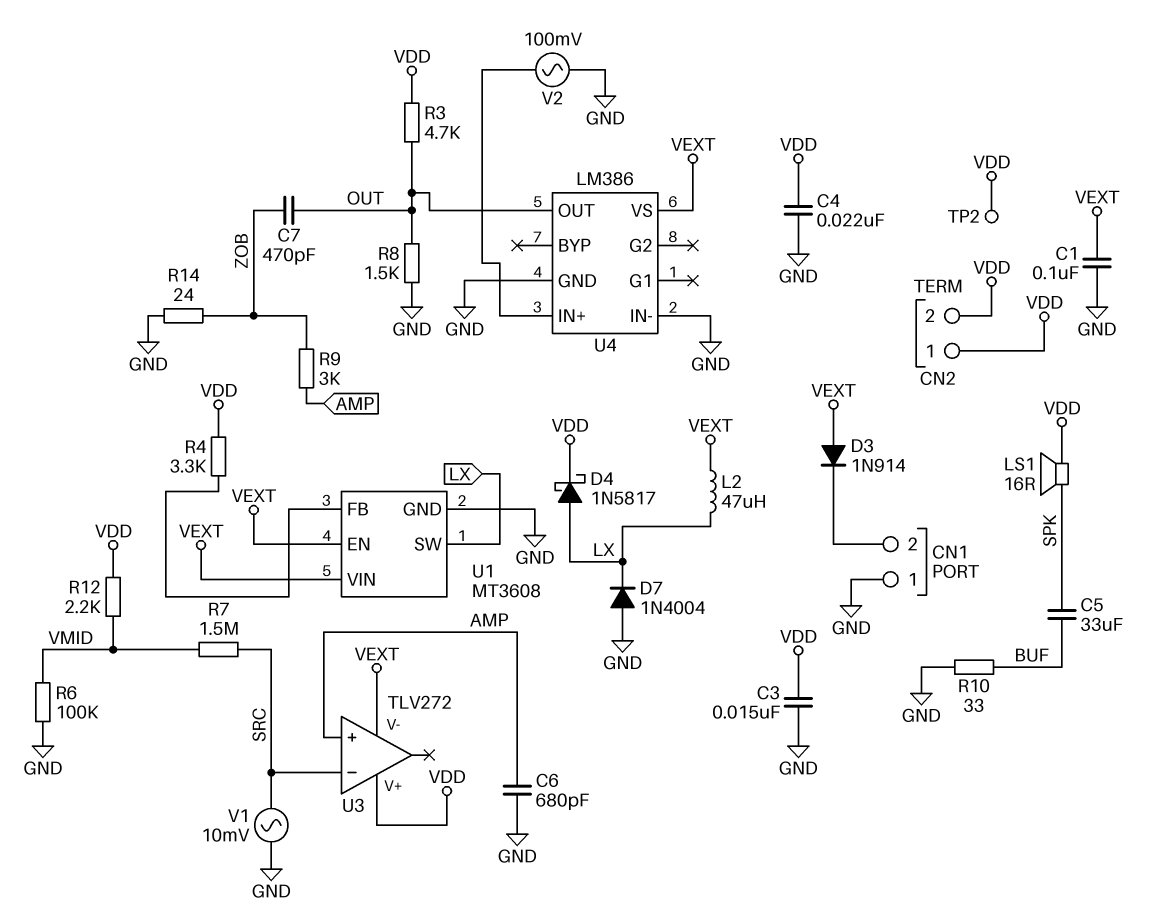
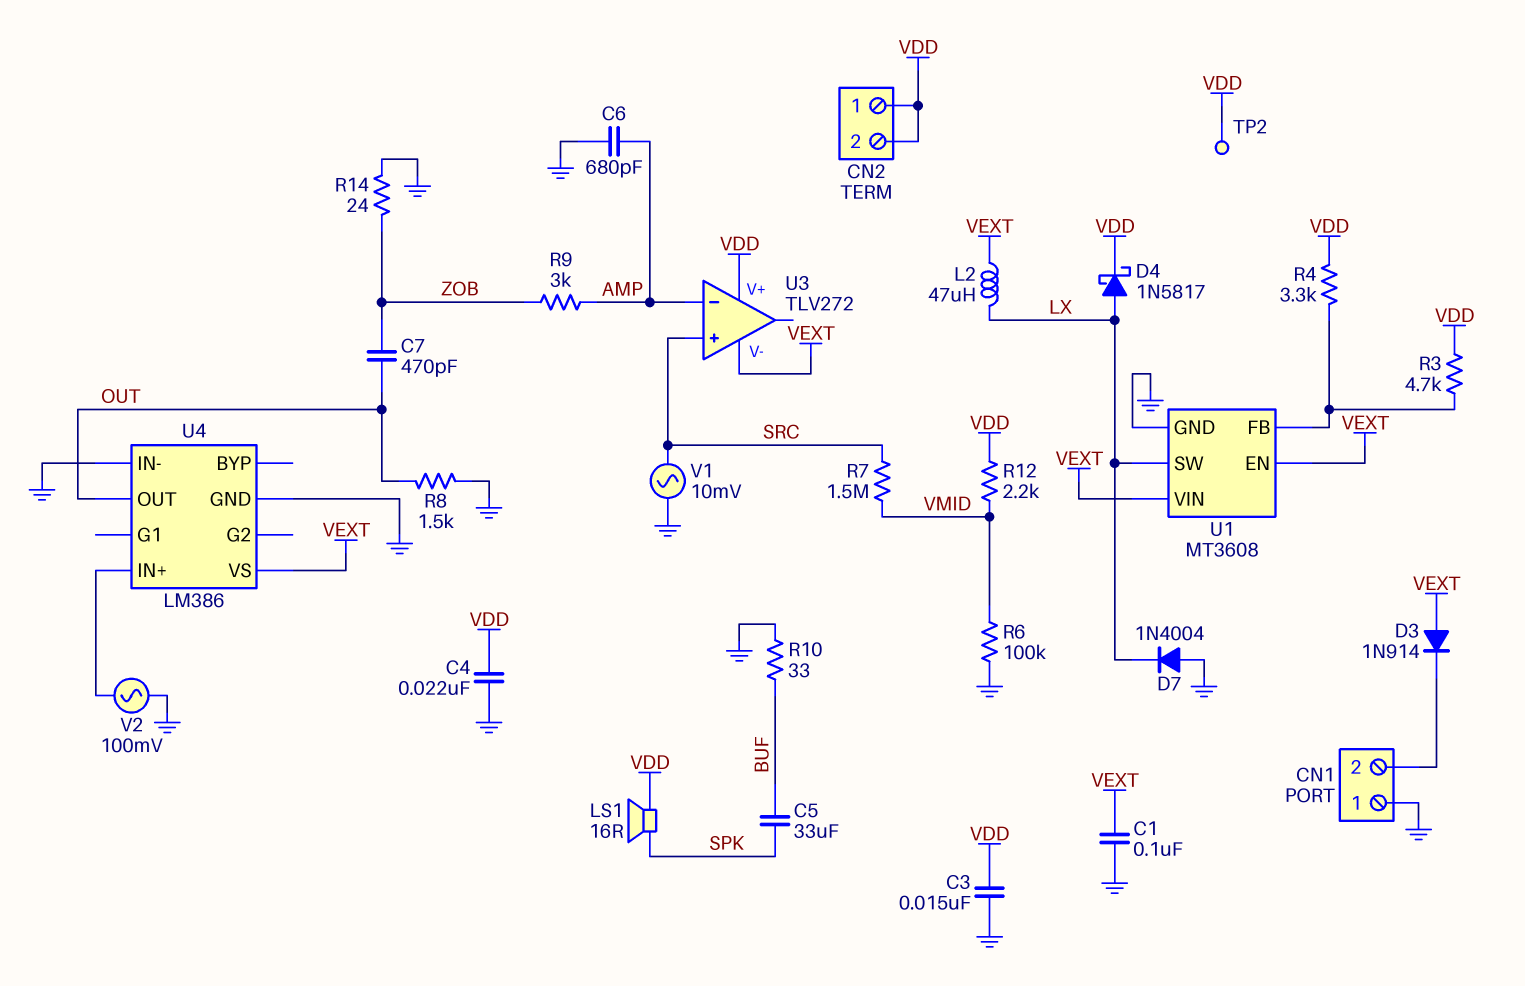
R3: 4.7k (OUT, VDD) -> 4.7k (U1/FB, VDD)
U3 pin in+: AMP -> SRC
U3 pin in-: SRC -> AMP

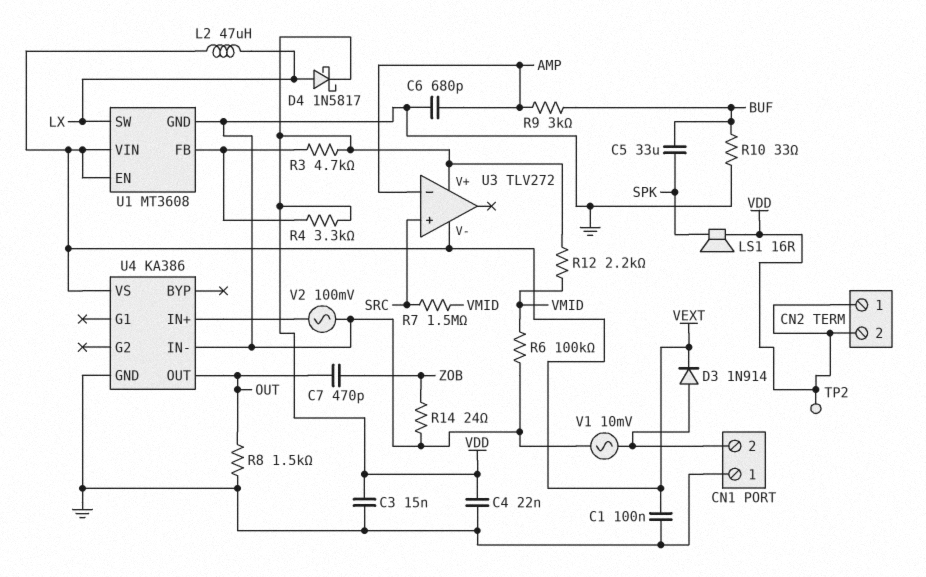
D3: diode 1N914 (A VEXT, K CN1/2) -> diode 1N914 (A CN1/2, K VEXT)
D7: diode 1N4004 (A GND, K LX) -> none
R9: 3k (AMP, ZOB) -> 3k (AMP, BUF)
U4: LM386 -> KA386
V1: AC 10mV (GND, SRC) -> AC 10mV (CN1/2, GND)

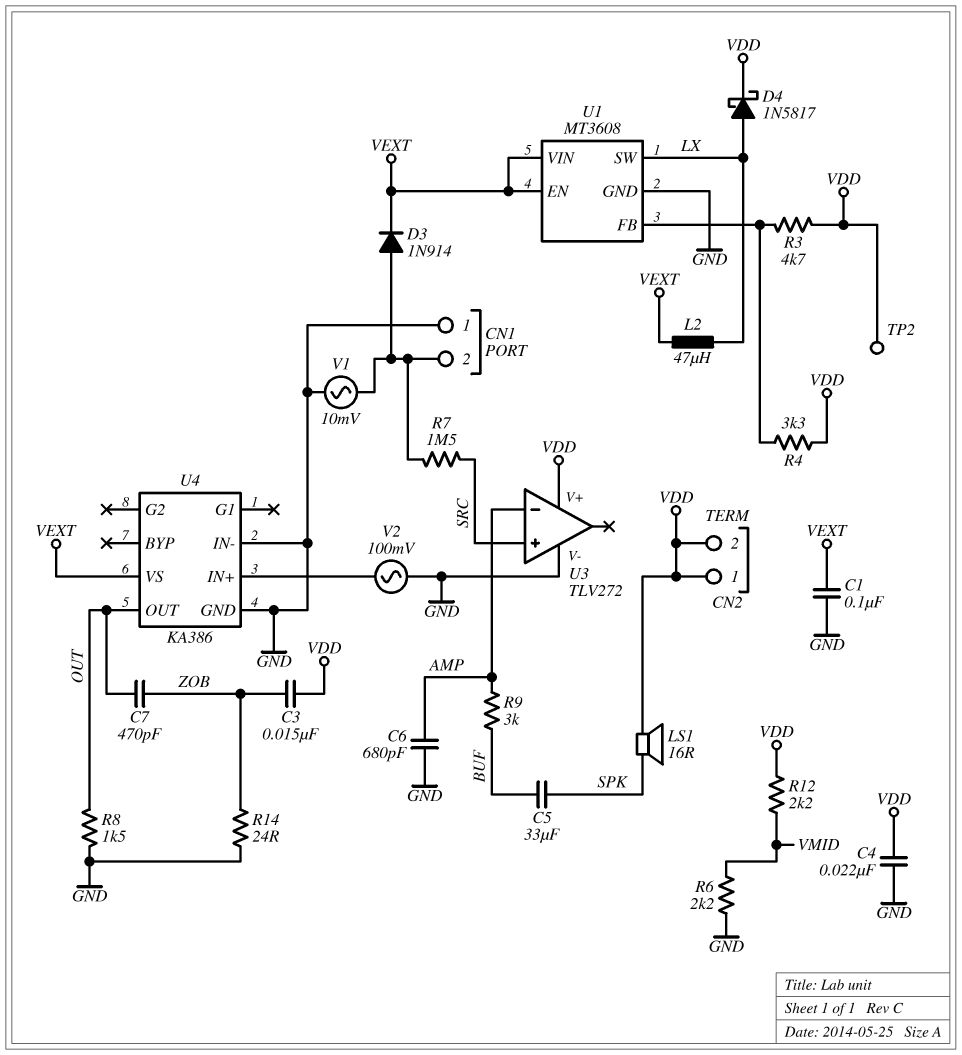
C3: 15nF (GND, VDD) -> 15nF (VDD, ZOB)
R6: 100k (GND, VMID) -> 2.2k (GND, VMID)
R7: 1.5M (SRC, VMID) -> 1.5M (CN1/2, SRC)
R10: 33 (BUF, GND) -> none
U3 pin V-: VEXT -> GND

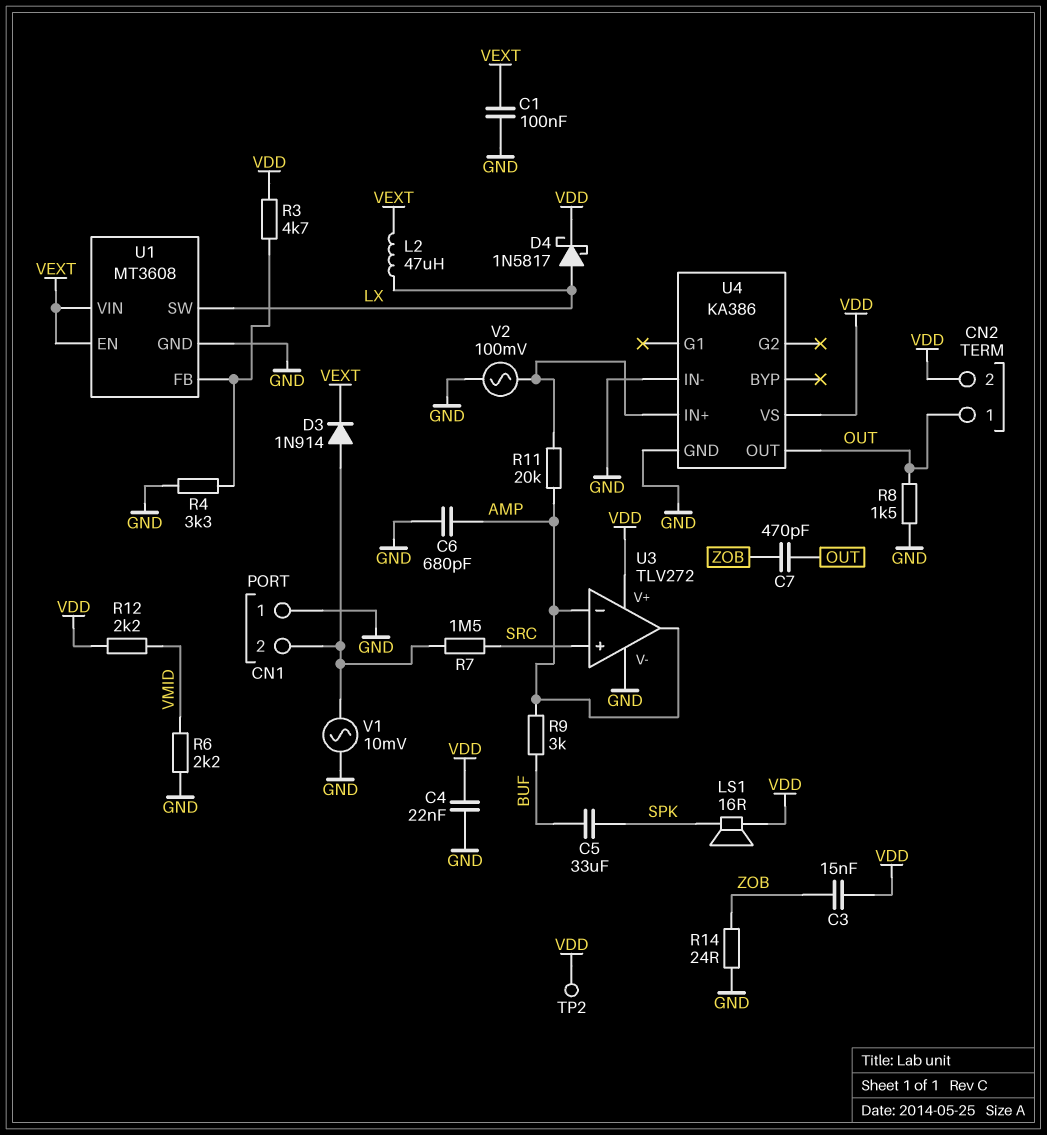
CN2 pin 1: VDD -> OUT
R4: 3.3k (U1/FB, VDD) -> 3.3k (GND, U1/FB)
R11: none -> 20k (AMP, U4/IN+)
U3 pin out: none -> AMP
U4 pin VS: VEXT -> VDD

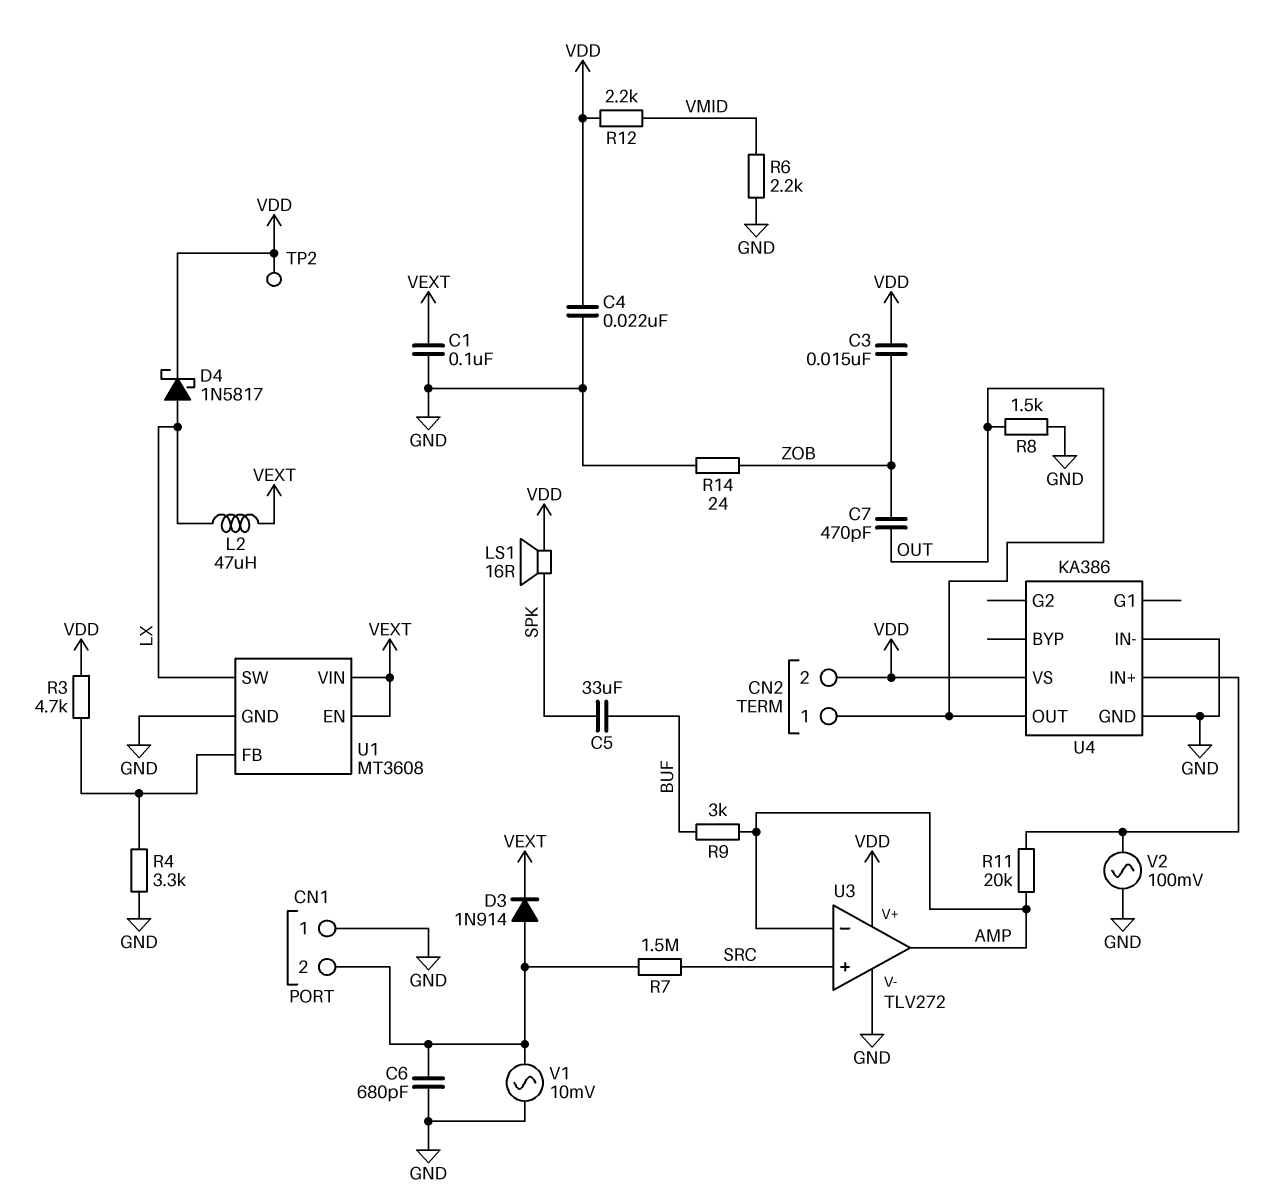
C6: 680pF (AMP, GND) -> 680pF (CN1/2, GND)

